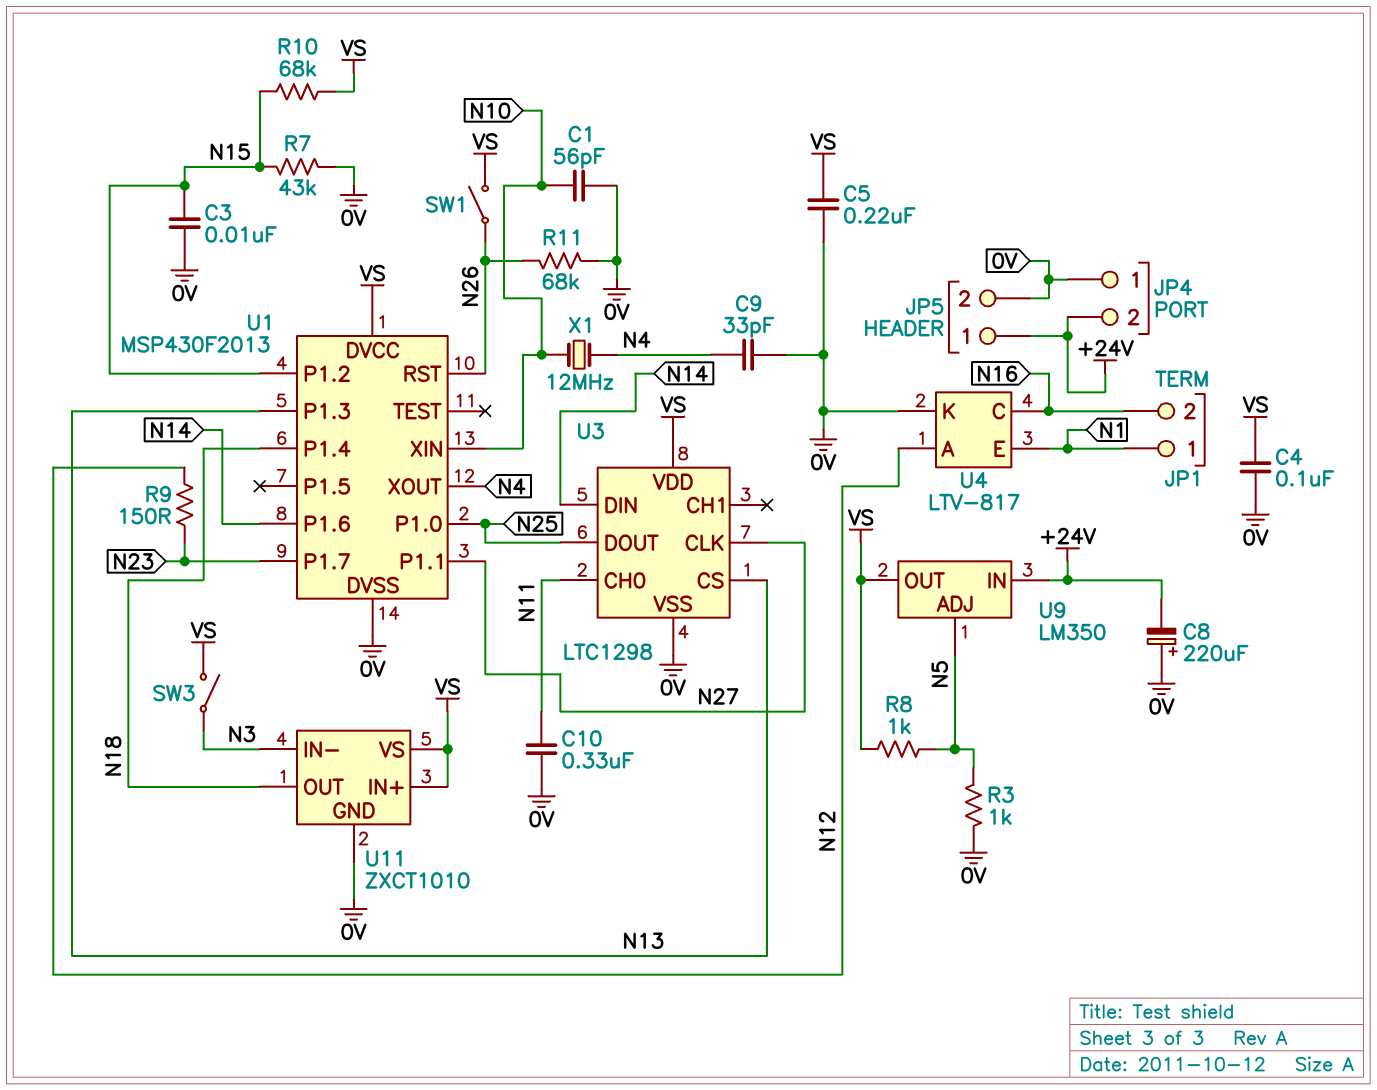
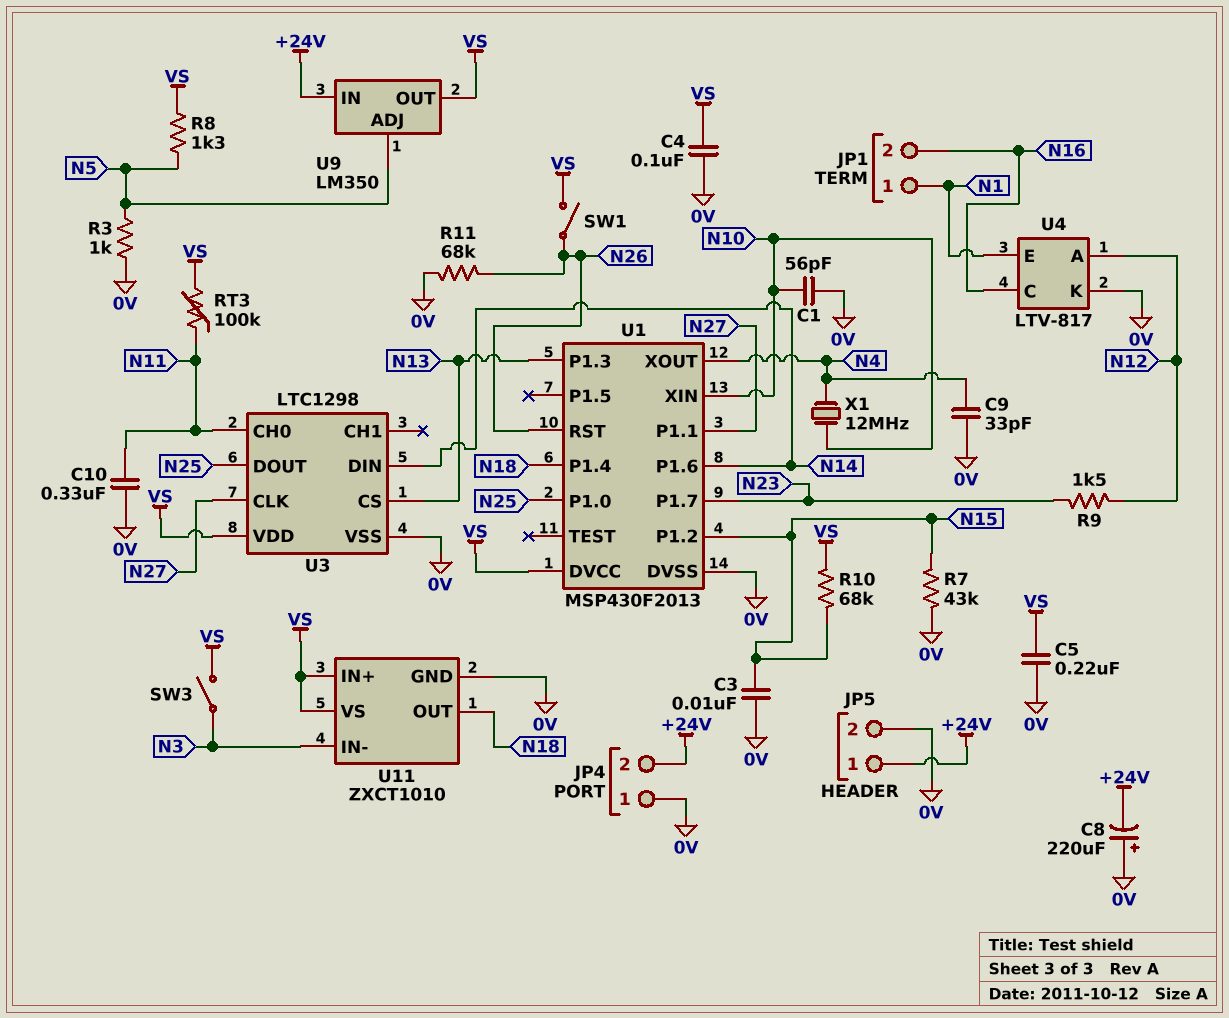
R8: 1k (N5, VS) -> 1.3k (N5, VS)
R9: 150 (N12, N23) -> 1.5k (N12, N23)
RT3: none -> 100k (N11, VS)

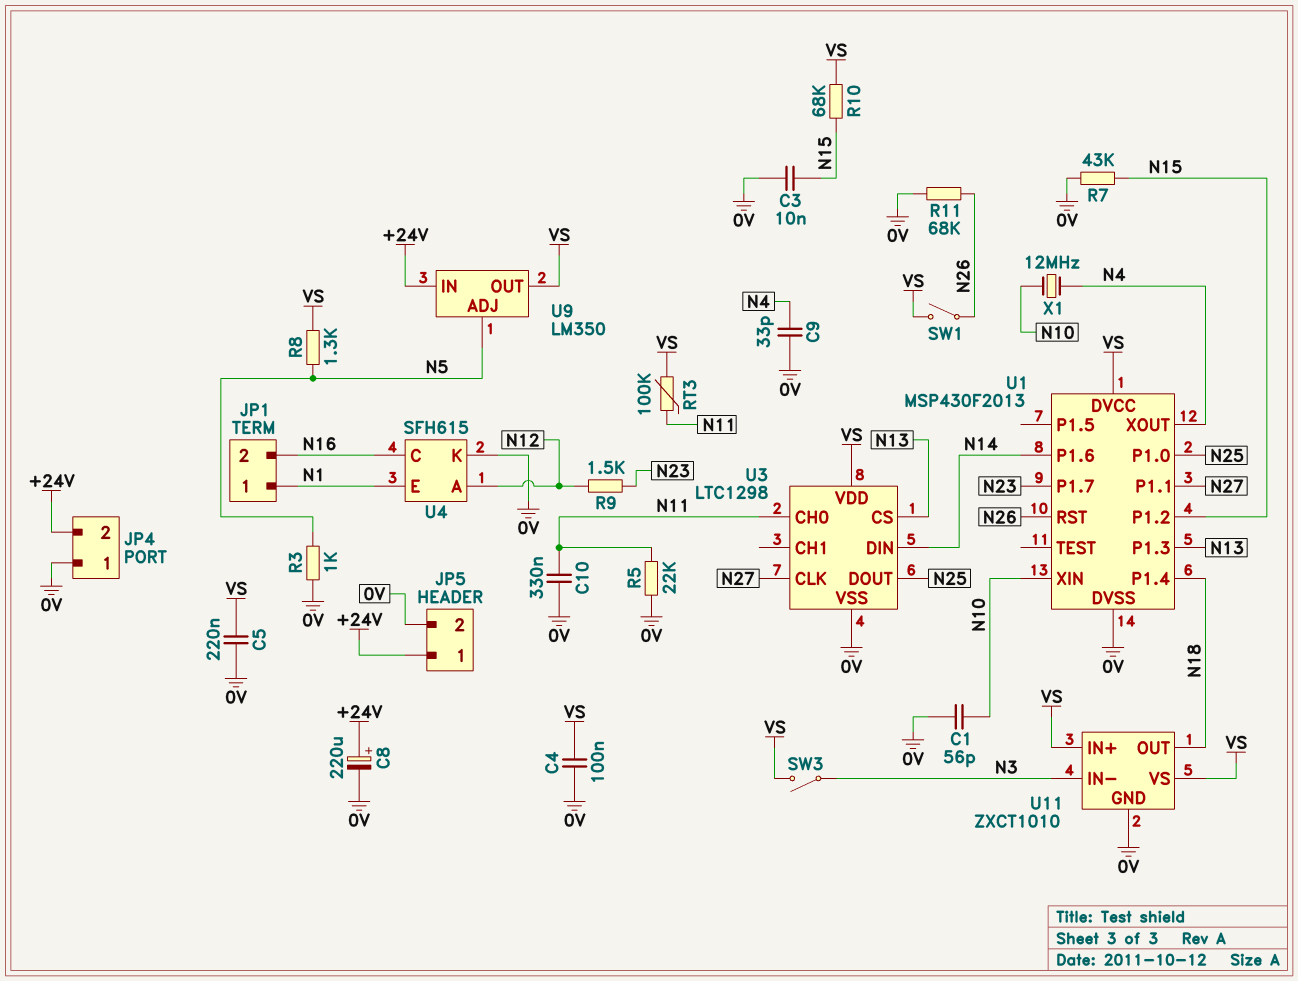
C8: 220uF (plus 0V, minus +24V) -> 220uF (plus +24V, minus 0V)
R5: none -> 22k (0V, N11)
U4: LTV-817 -> SFH615

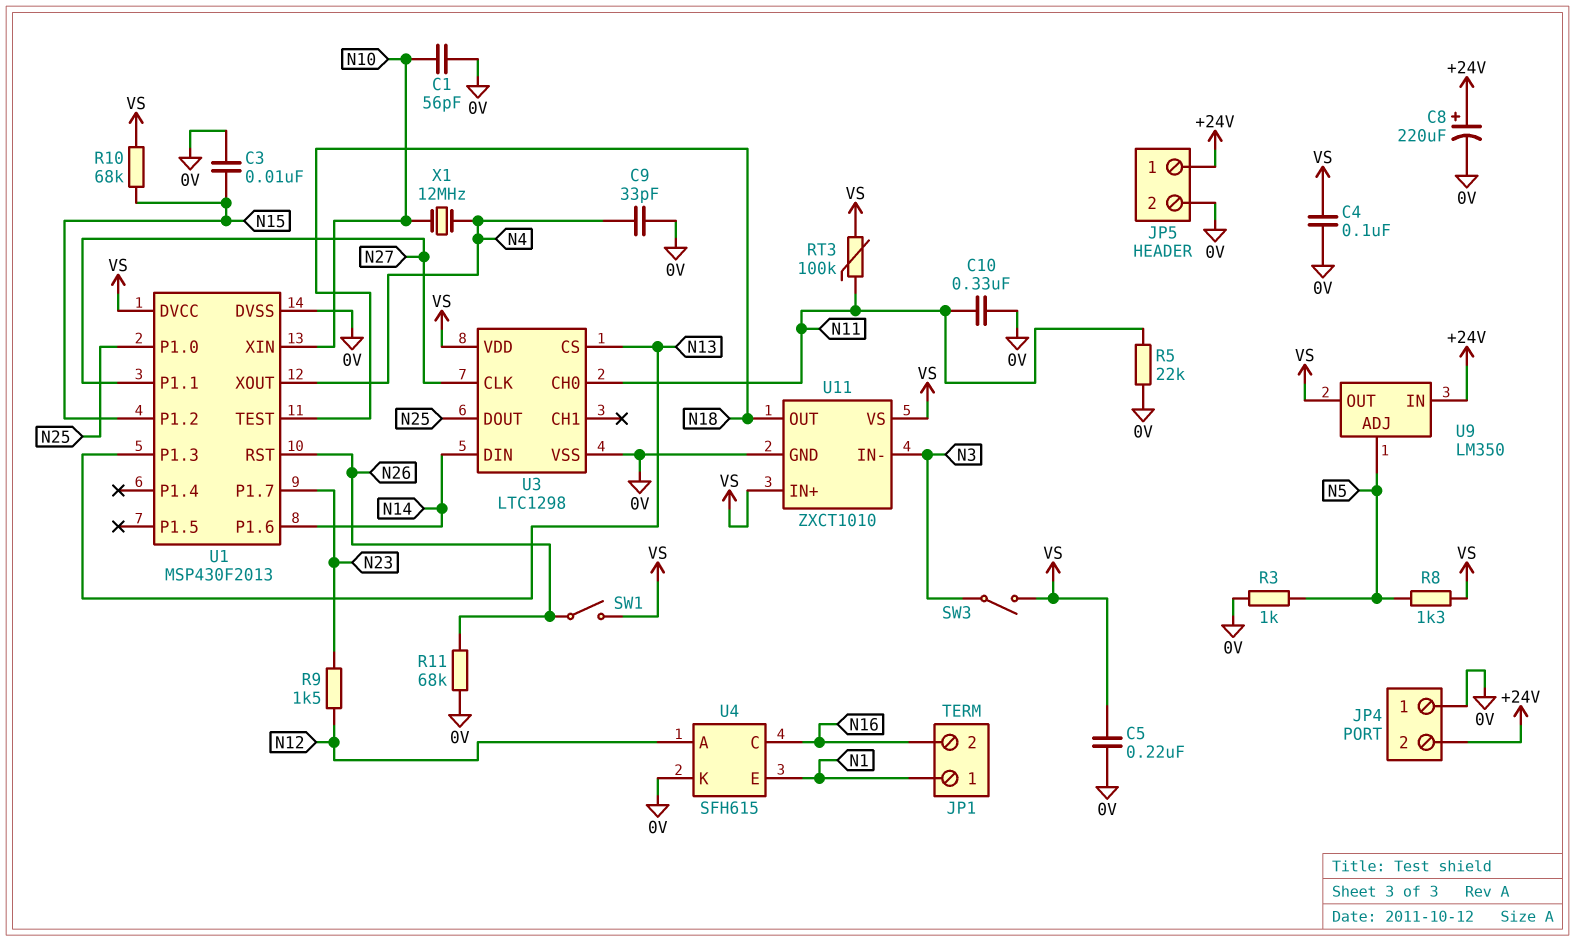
R7: 43k (0V, N15) -> none
U1 pin P1.4: N18 -> none
U1 pin TEST: none -> N18

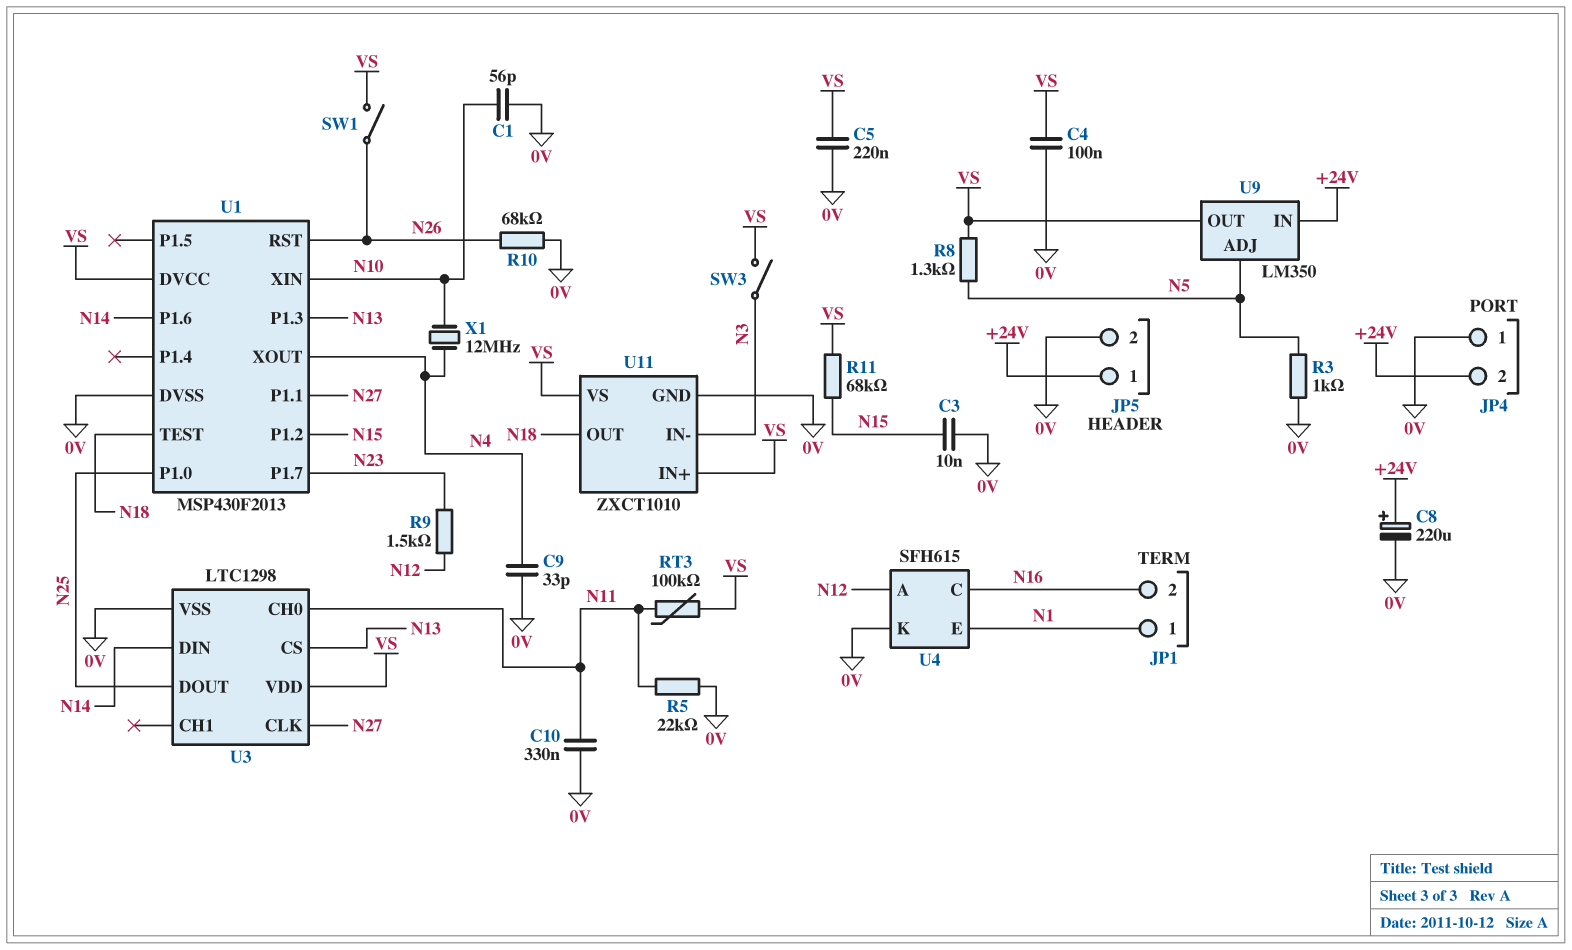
R10: 68k (N15, VS) -> 68k (0V, N26)
R11: 68k (0V, N26) -> 68k (N15, VS)

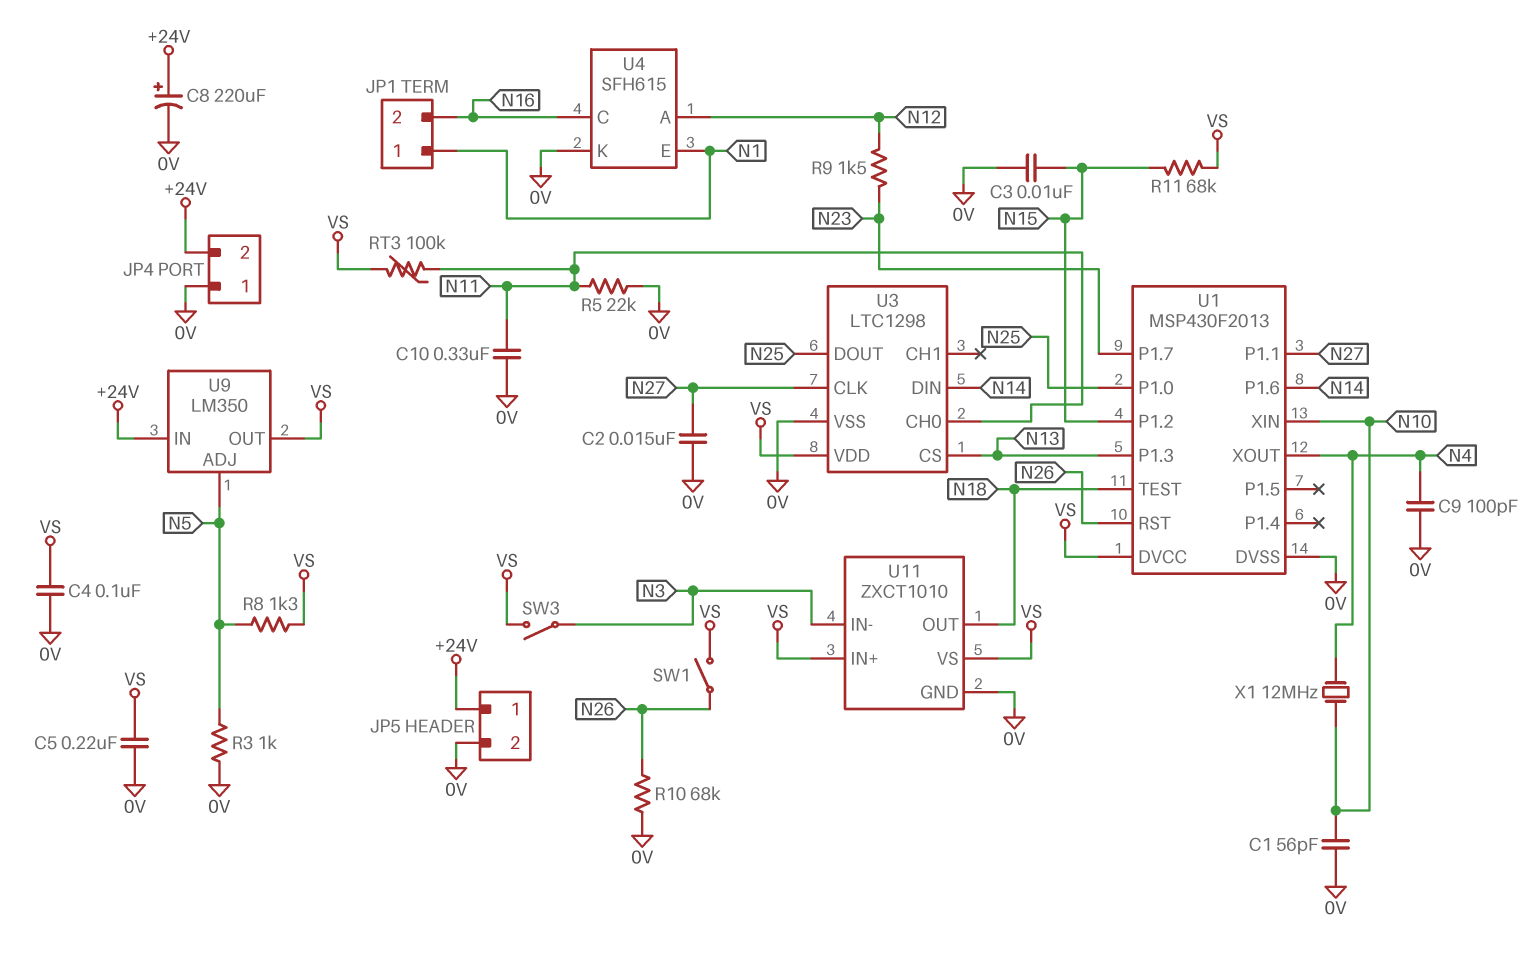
C2: none -> 15nF (0V, N27)
C9: 33pF (0V, N4) -> 100pF (0V, N4)

